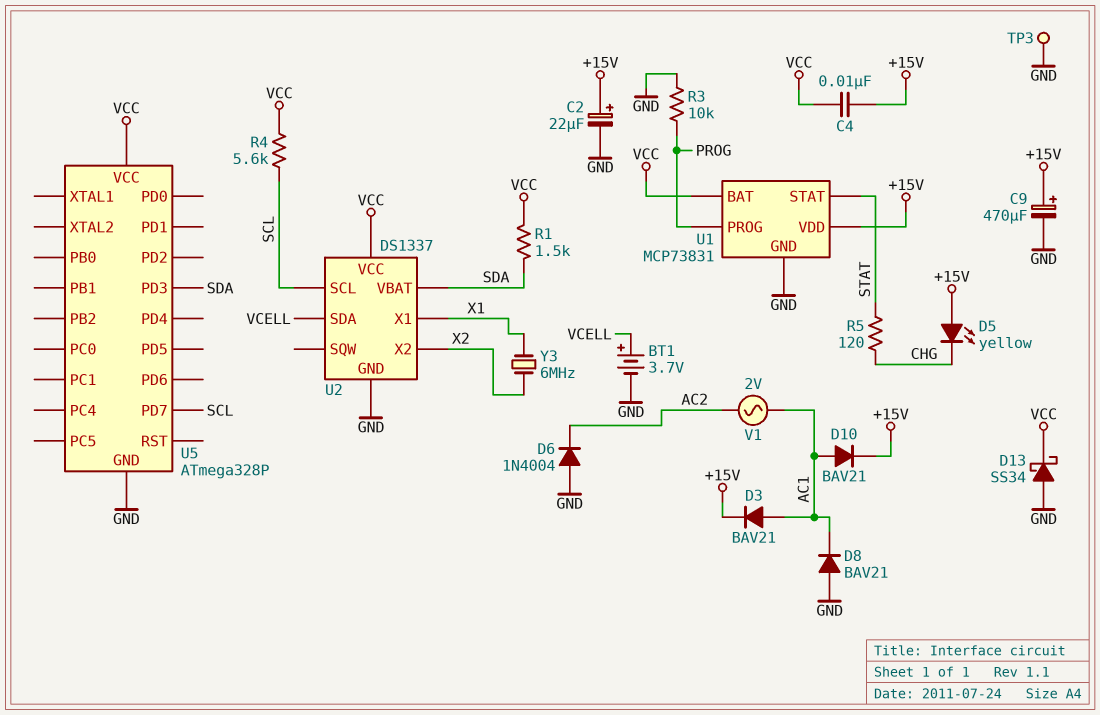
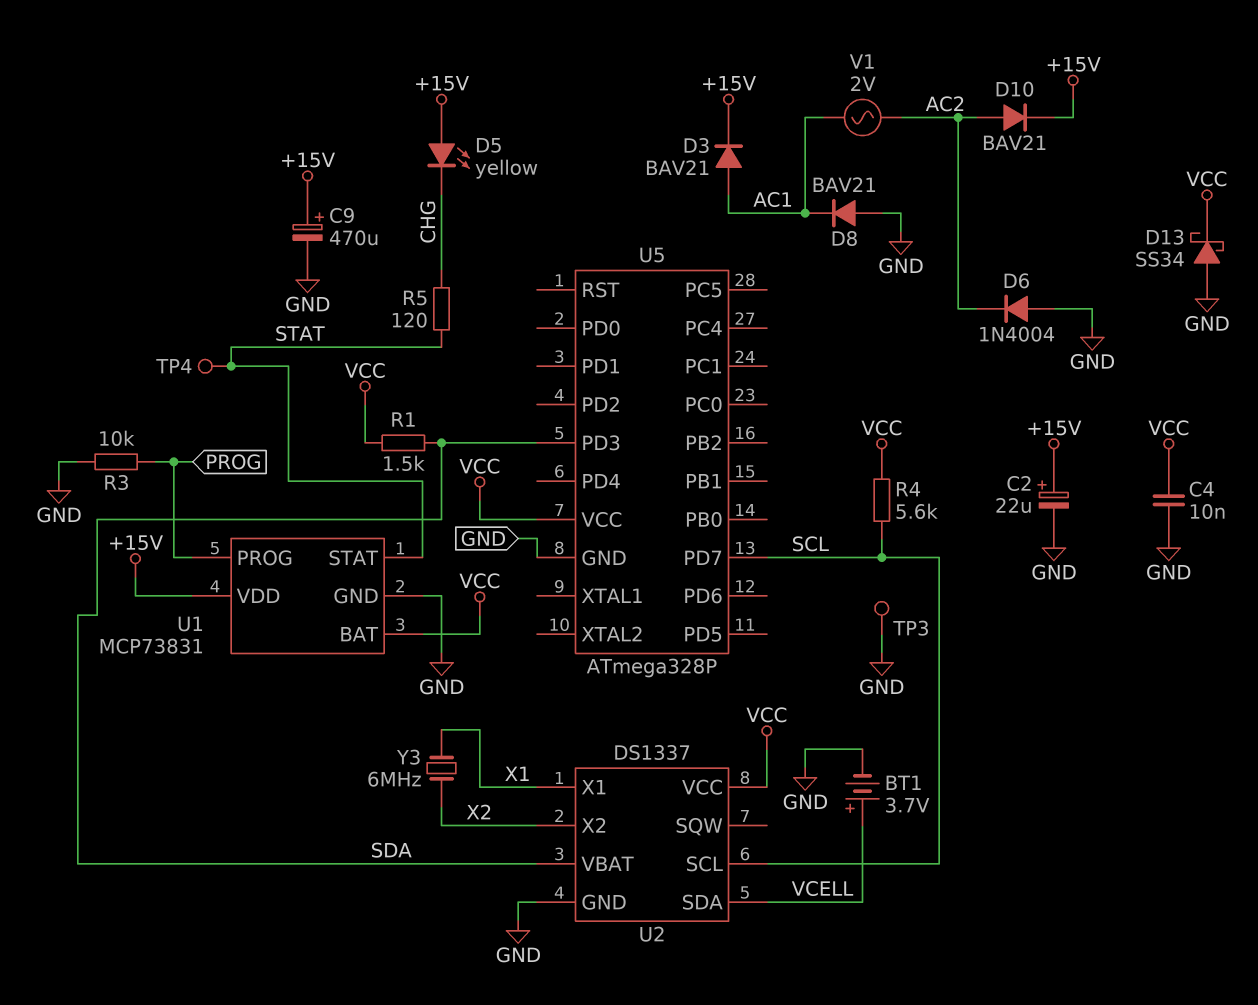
C4: 10nF (+15V, VCC) -> 10nF (GND, VCC)
D10: diode BAV21 (A AC1, K +15V) -> diode BAV21 (A AC2, K +15V)
TP4: none -> test point (STAT)

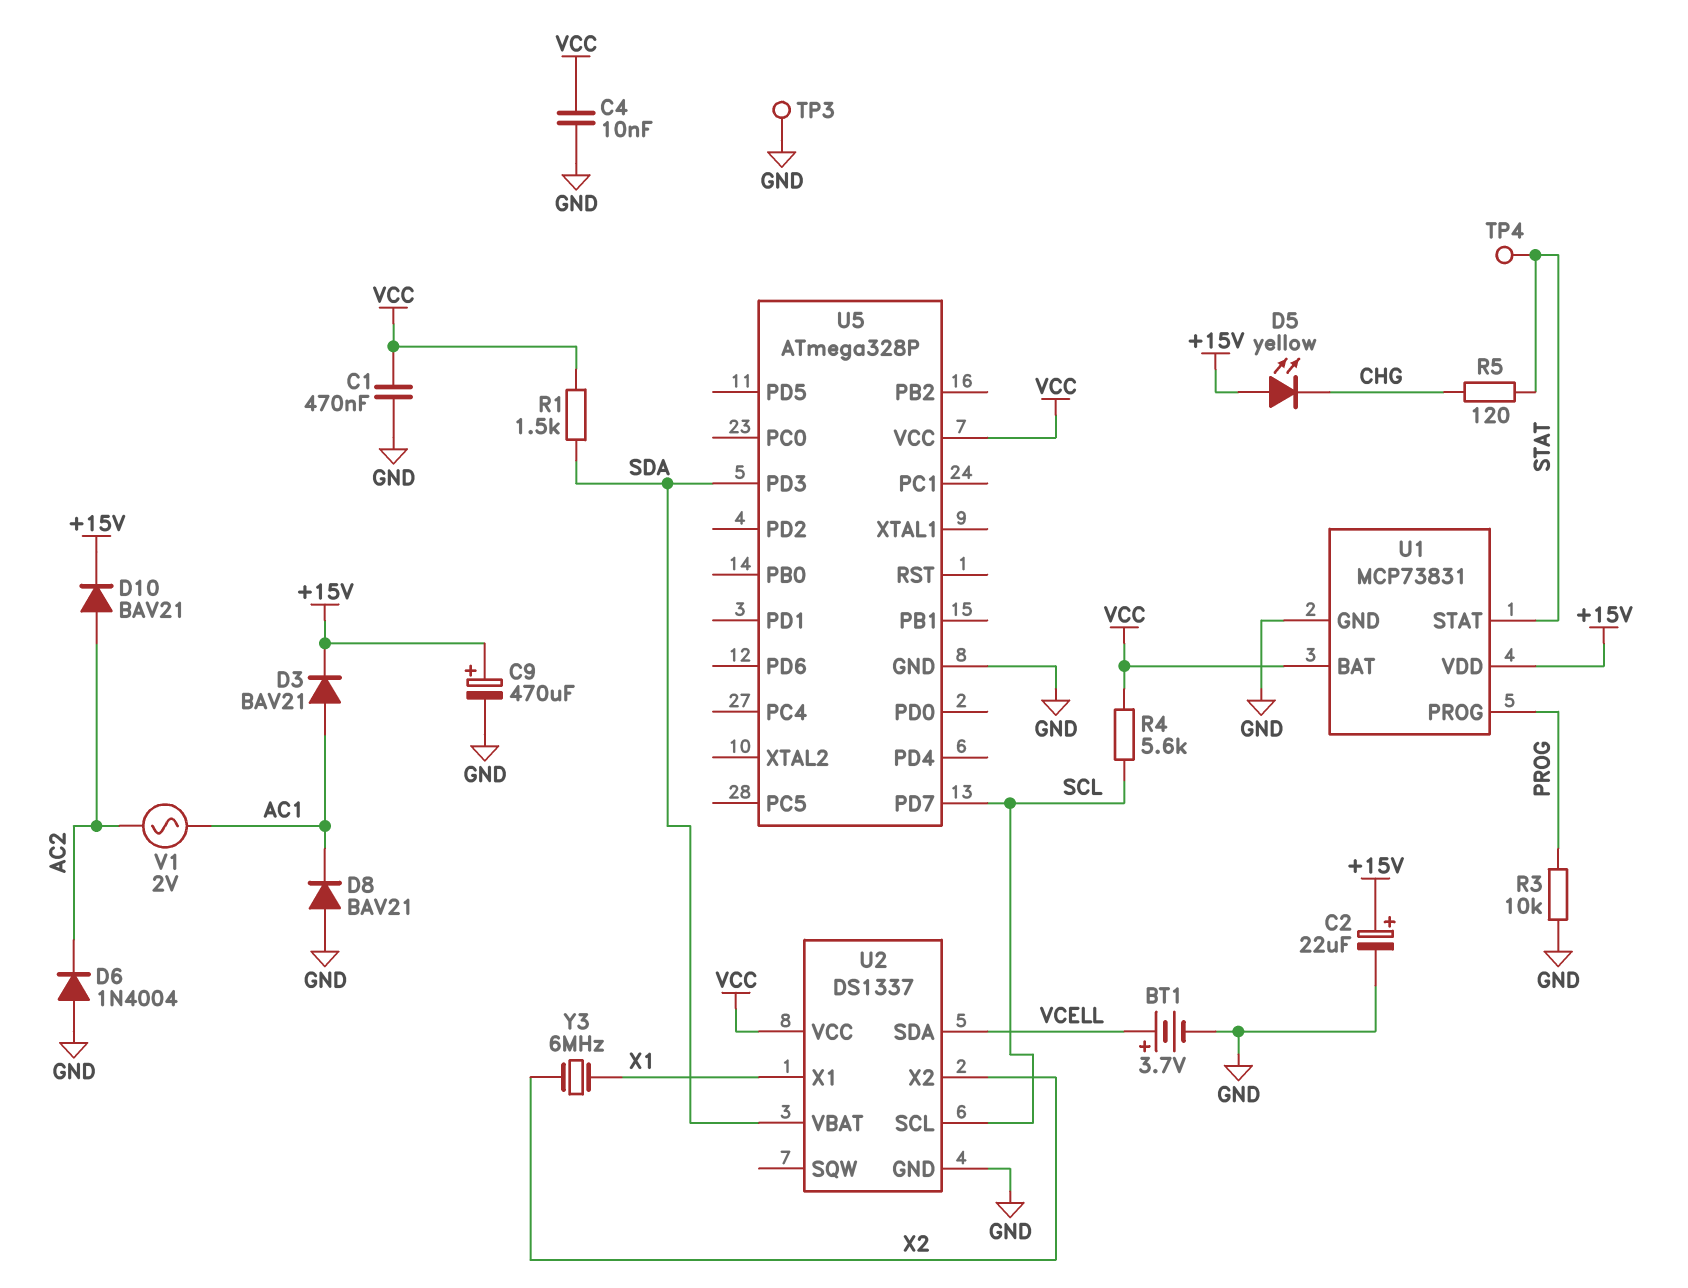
C1: none -> 470nF (GND, VCC)
D13: schottky SS34 (A GND, K VCC) -> none

